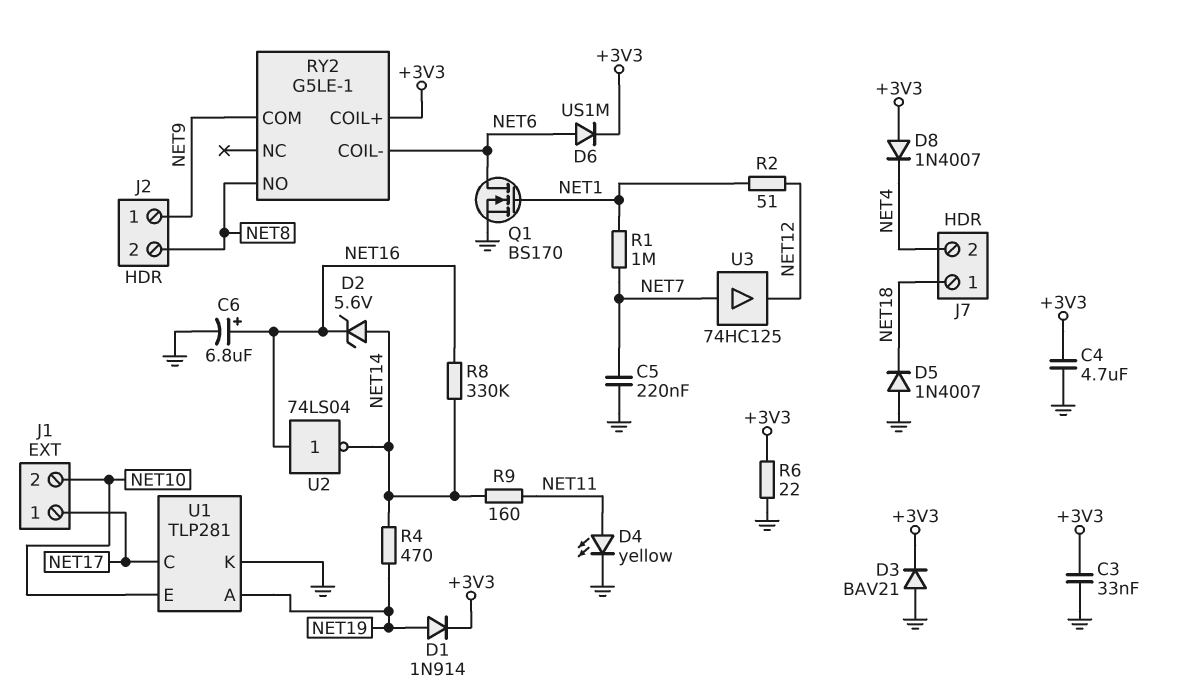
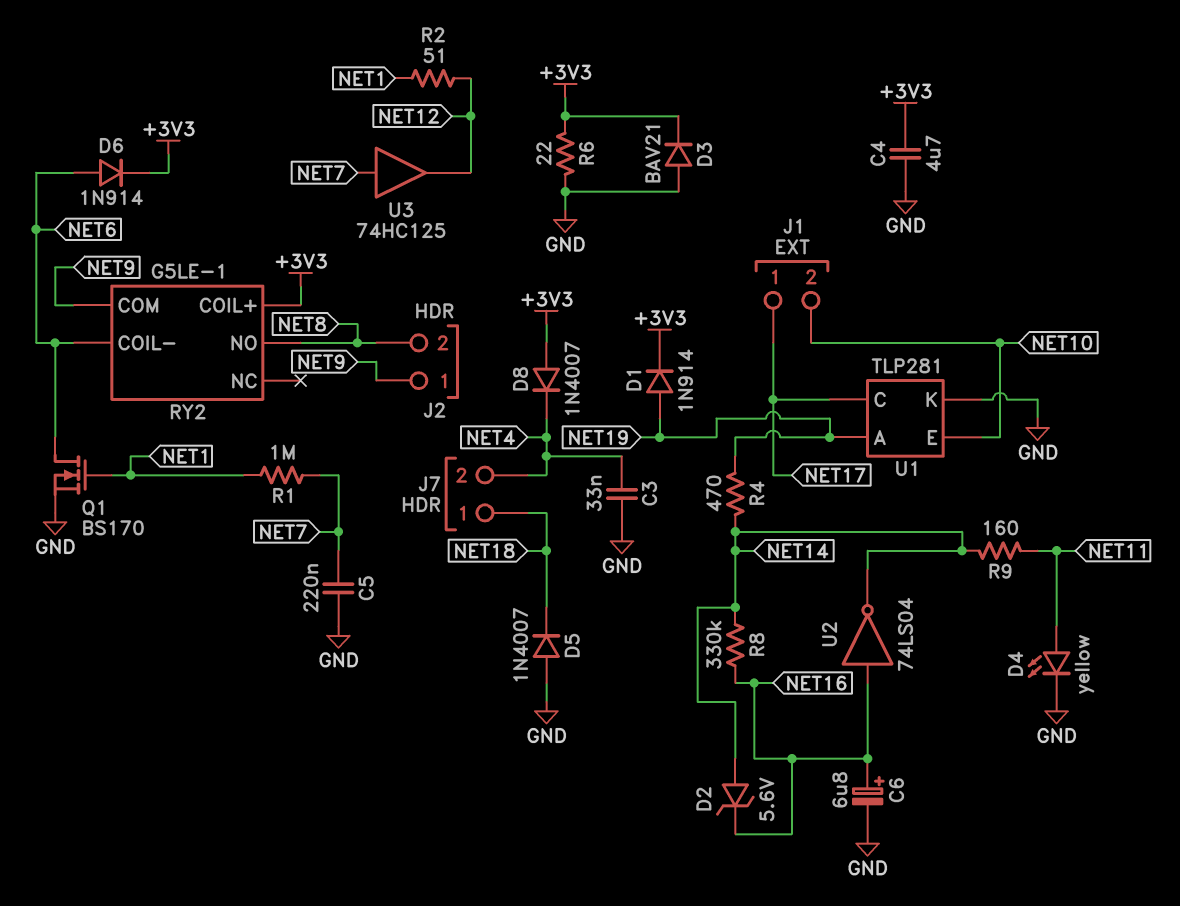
C3: 33nF (+3V3, GND) -> 33nF (GND, NET4)
D6: diode US1M (A NET6, K +3V3) -> diode 1N914 (A NET6, K +3V3)

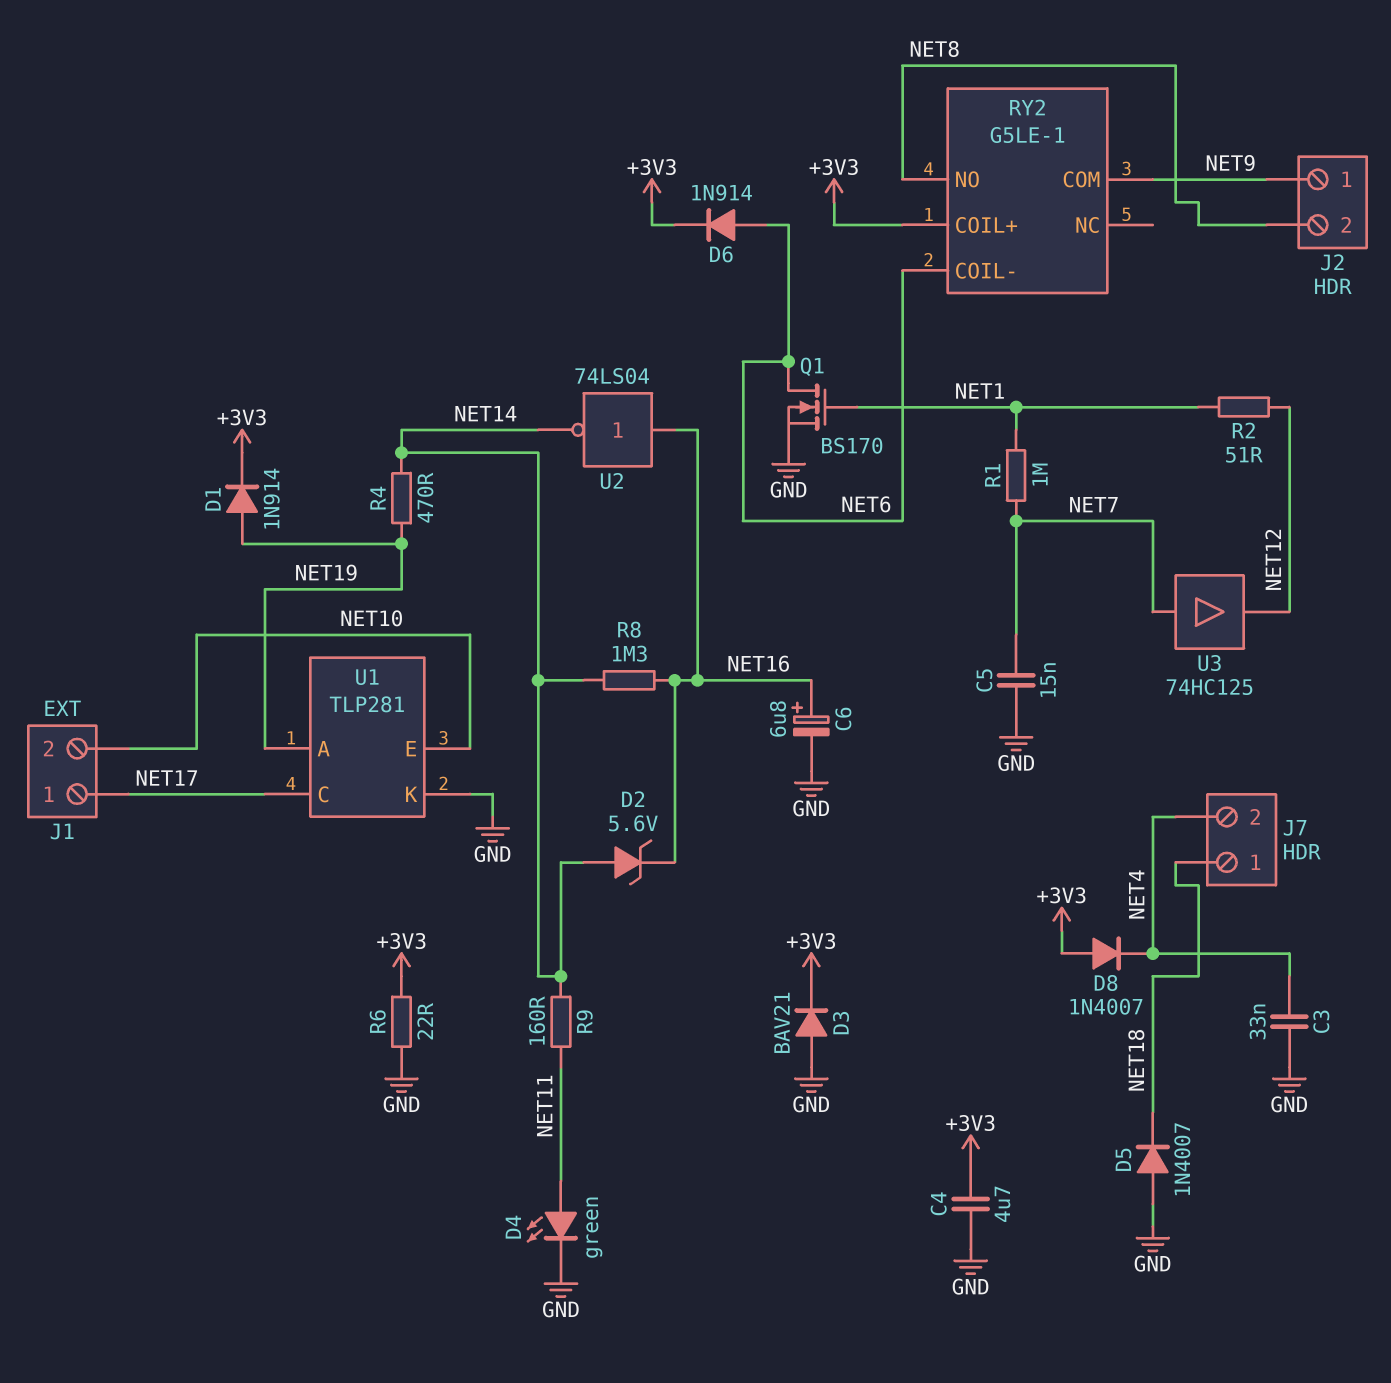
C5: 220nF (GND, NET7) -> 15nF (GND, NET7)
D4: LED yellow (A NET11, K GND) -> LED green (A NET11, K GND)
R8: 330k (NET14, NET16) -> 1.3M (NET14, NET16)

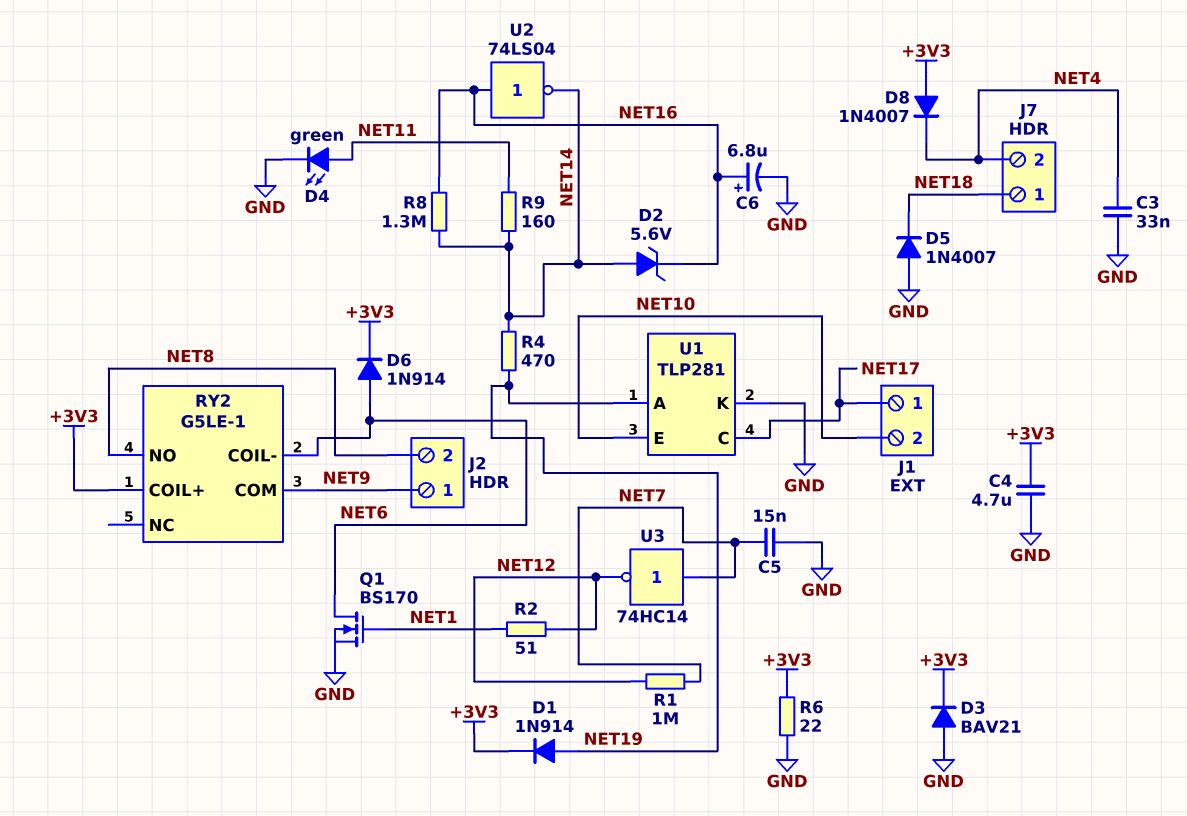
R1: 1M (NET1, NET7) -> 1M (NET7, NET12)
U3: buffer 74HC125 (in NET7, out NET12) -> NOT 74HC14 (in NET7, out NET12)

